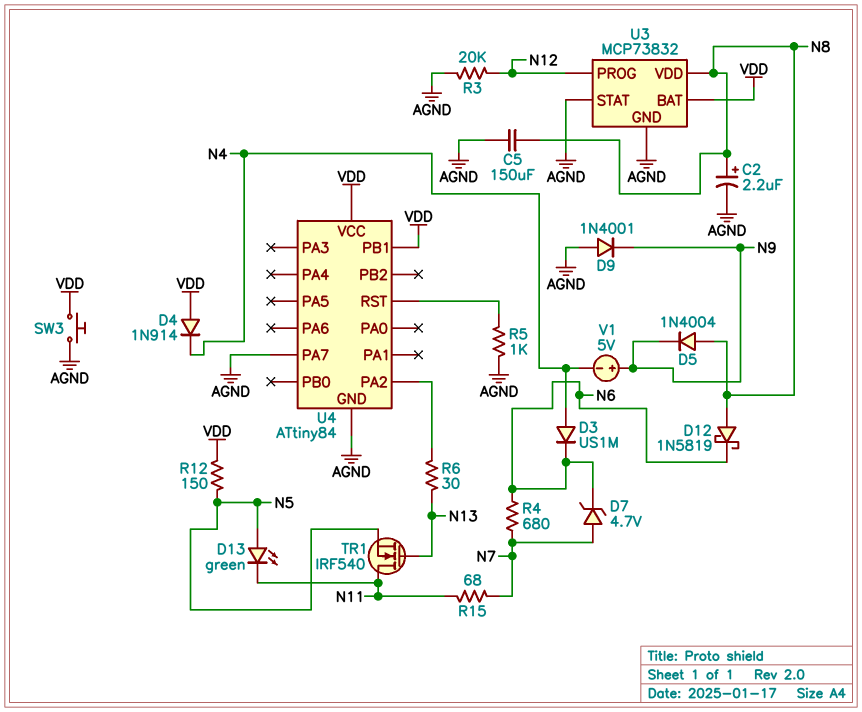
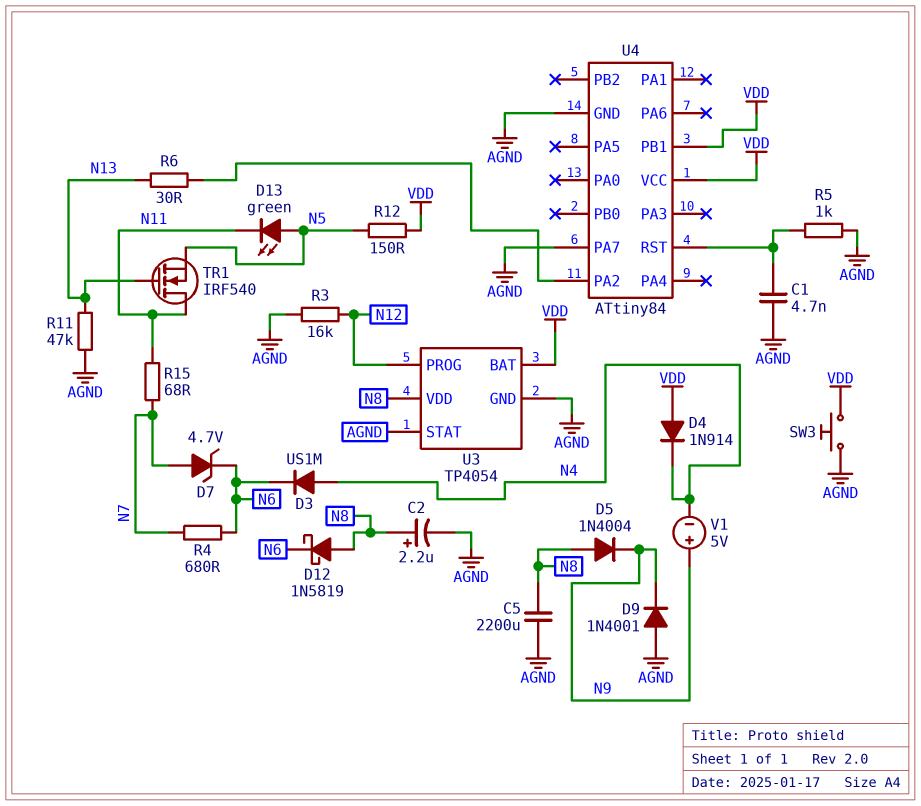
C1: none -> 4.7nF (AGND, U4/RST)
C5: 150uF (AGND, N8) -> 2200uF (AGND, N8)
R3: 20k (AGND, N12) -> 16k (AGND, N12)
R11: none -> 47k (AGND, N13)
U3: MCP73832 -> TP4054

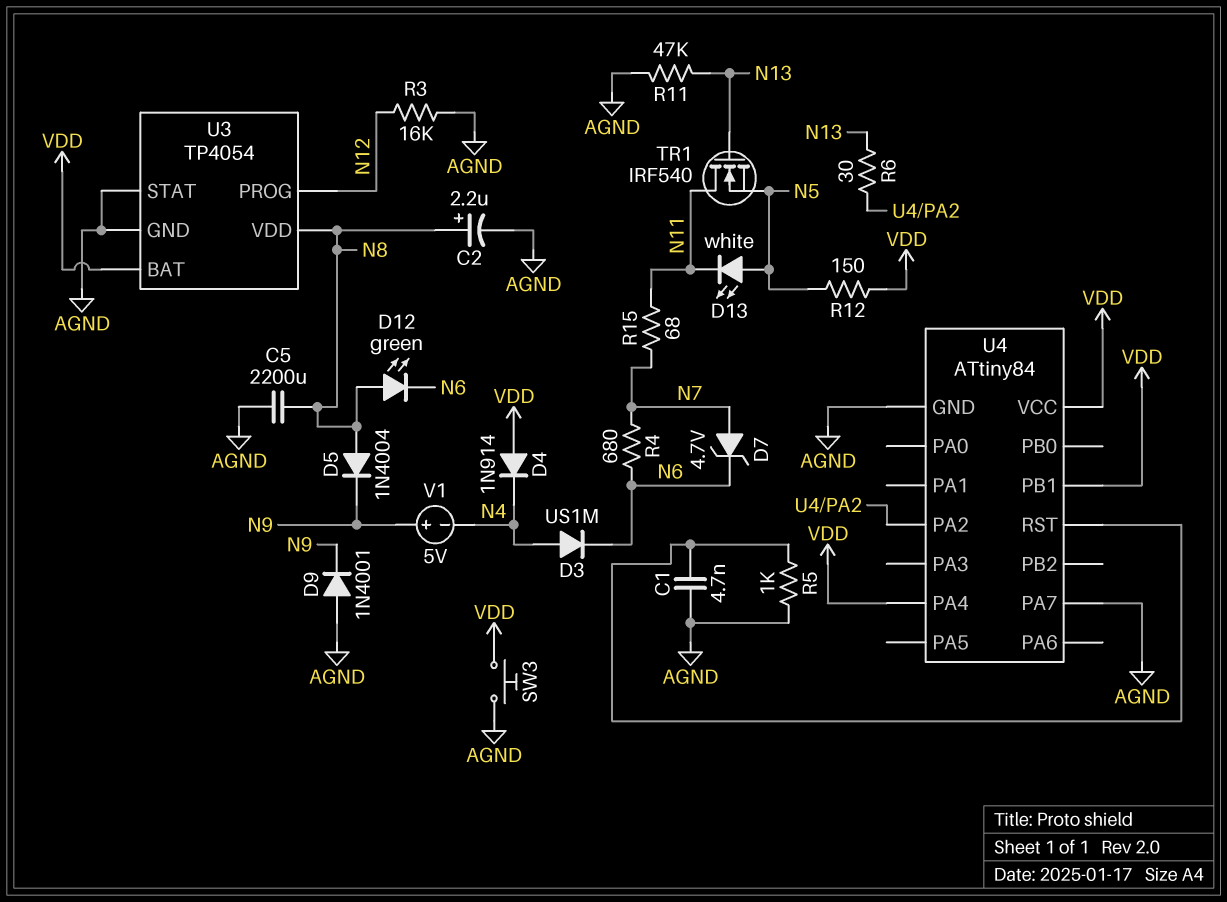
D12: schottky 1N5819 (A N8, K N6) -> LED green (A N8, K N6)
D13: LED green (A N5, K N11) -> LED white (A N5, K N11)
U4 pin PA4: none -> VDD

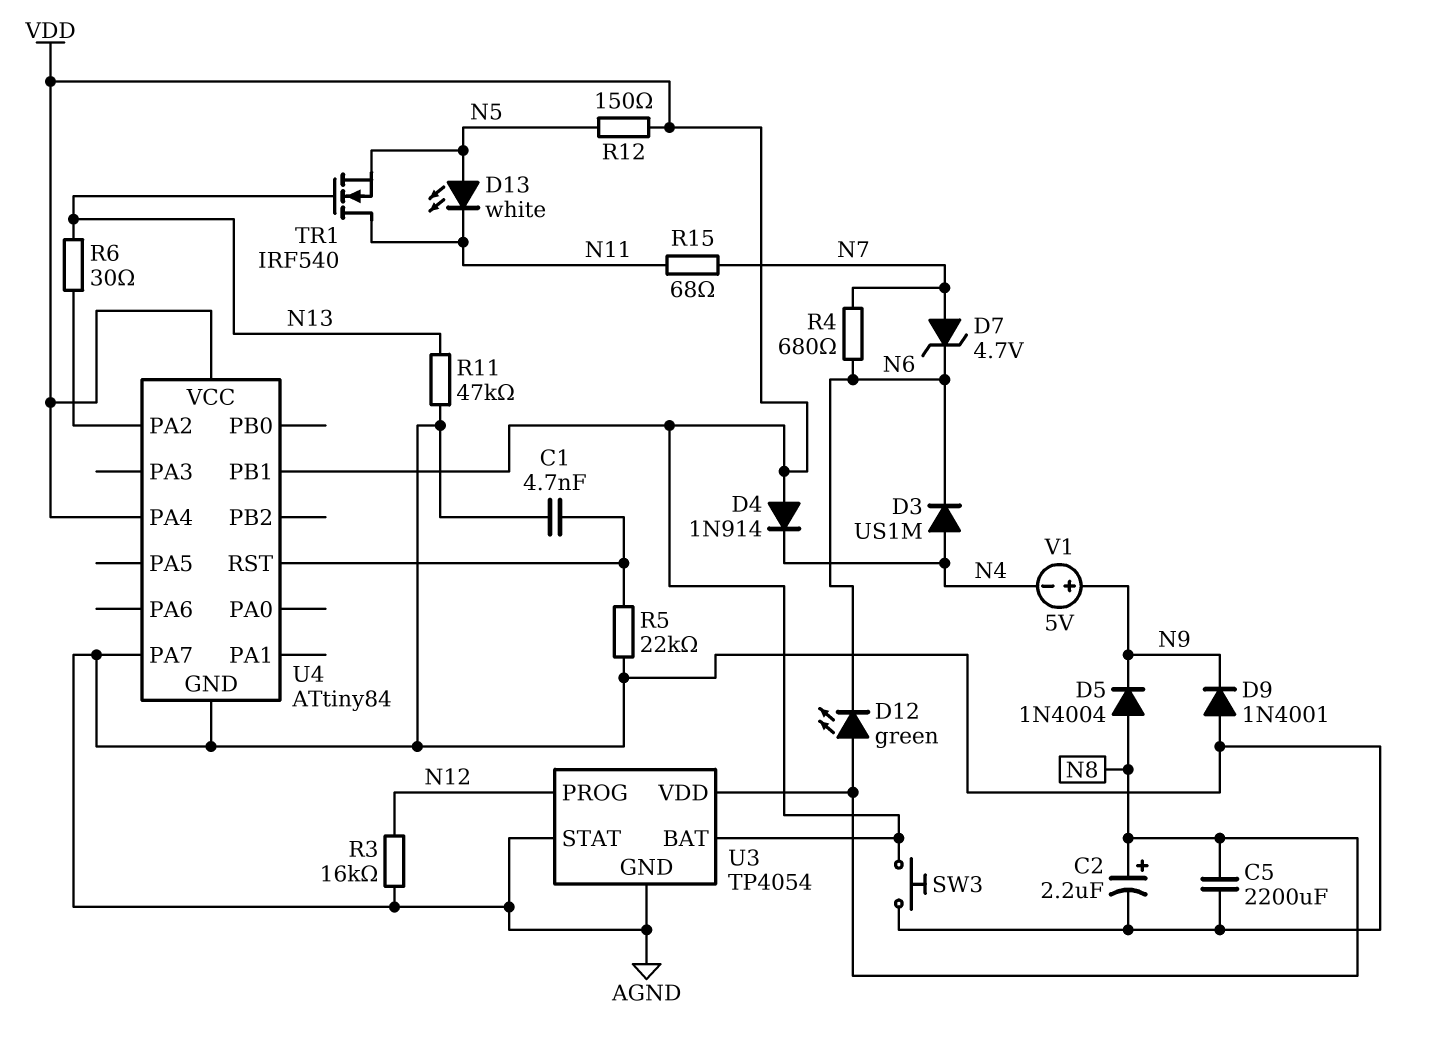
R5: 1k (AGND, U4/RST) -> 22k (AGND, U4/RST)

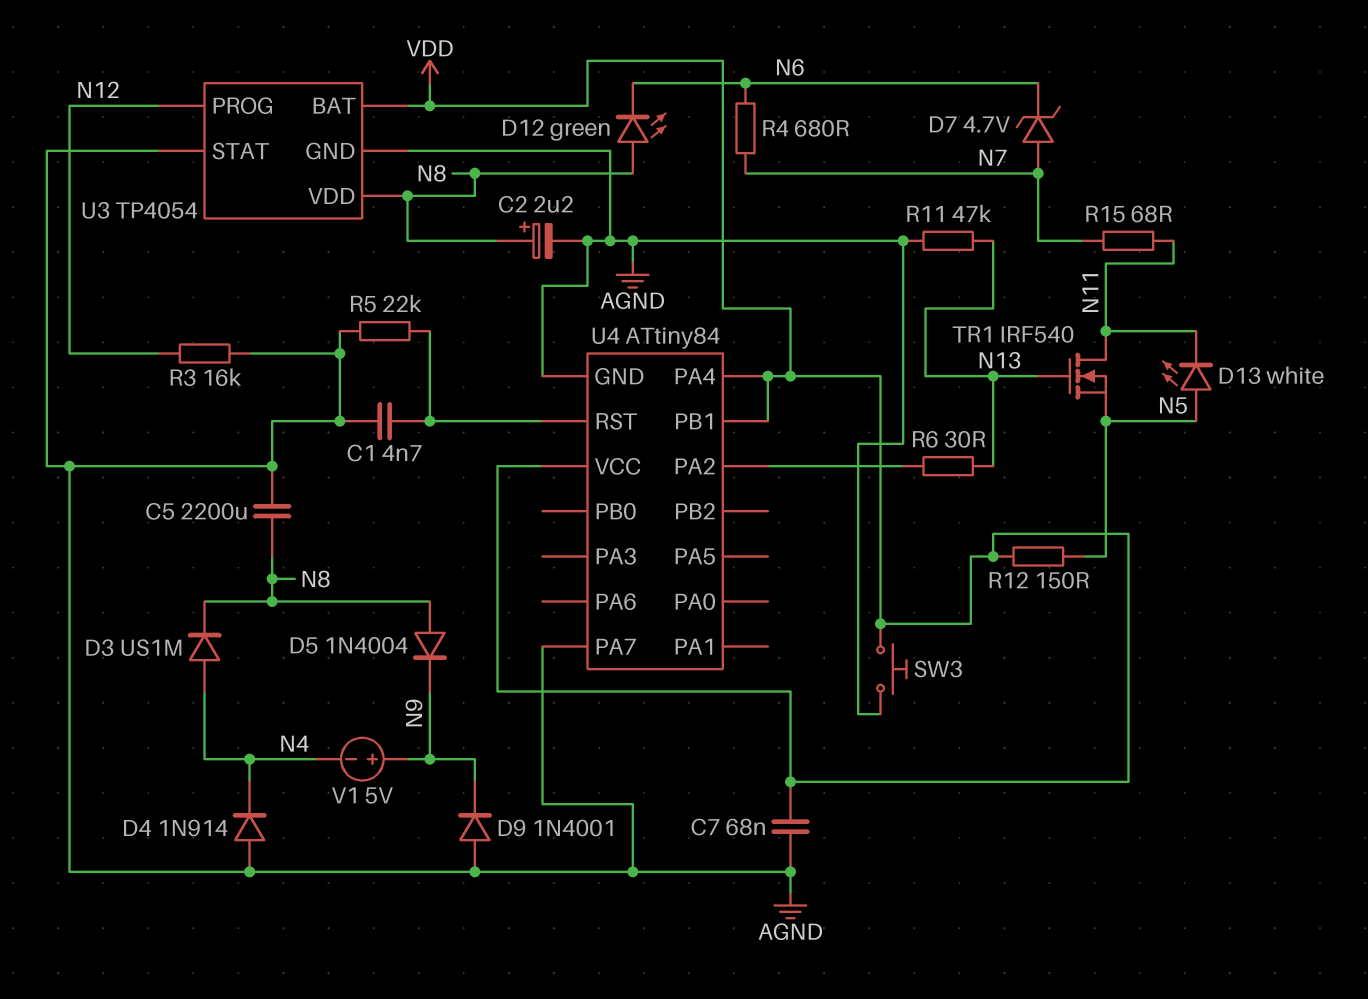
C7: none -> 68nF (AGND, VDD)
D3: diode US1M (A N4, K N6) -> diode US1M (A N4, K N8)
D4: diode 1N914 (A VDD, K N4) -> diode 1N914 (A AGND, K N4)

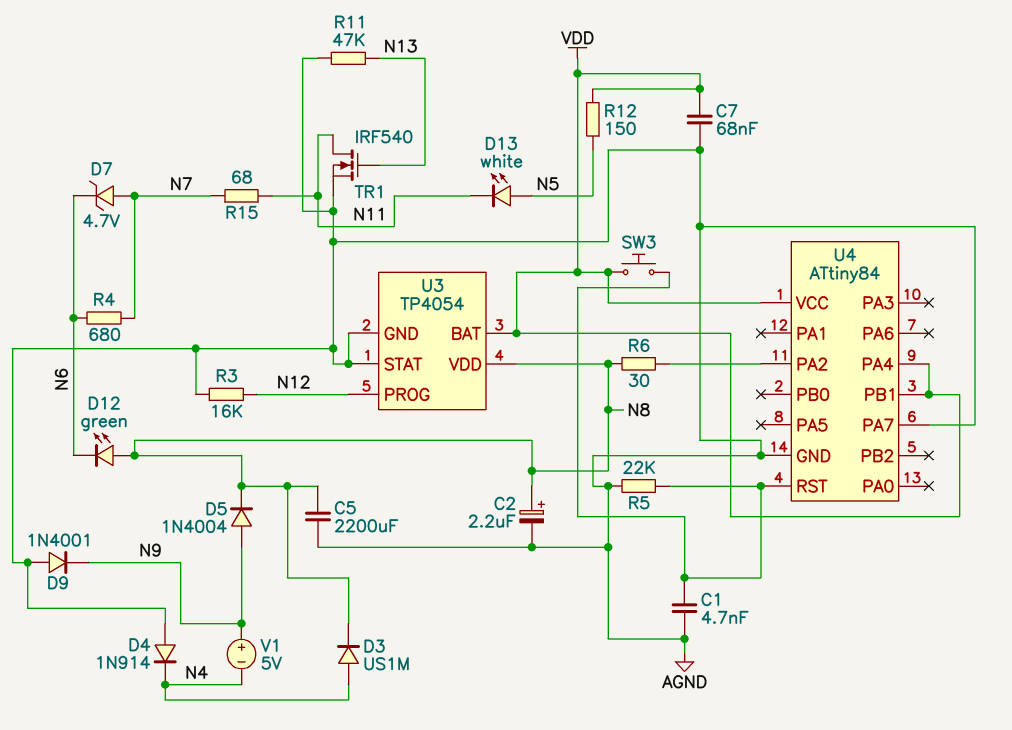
D5: diode 1N4004 (A N8, K N9) -> diode 1N4004 (A N9, K N8)
R6: 30 (N13, U4/PA2) -> 30 (N8, U4/PA2)
SW3: button (AGND, VDD) -> button (U4/RST, VDD)
TR1: NMOS IRF540 (G N13, D N11, S N5) -> NMOS IRF540 (G N13, D N11, S AGND)

